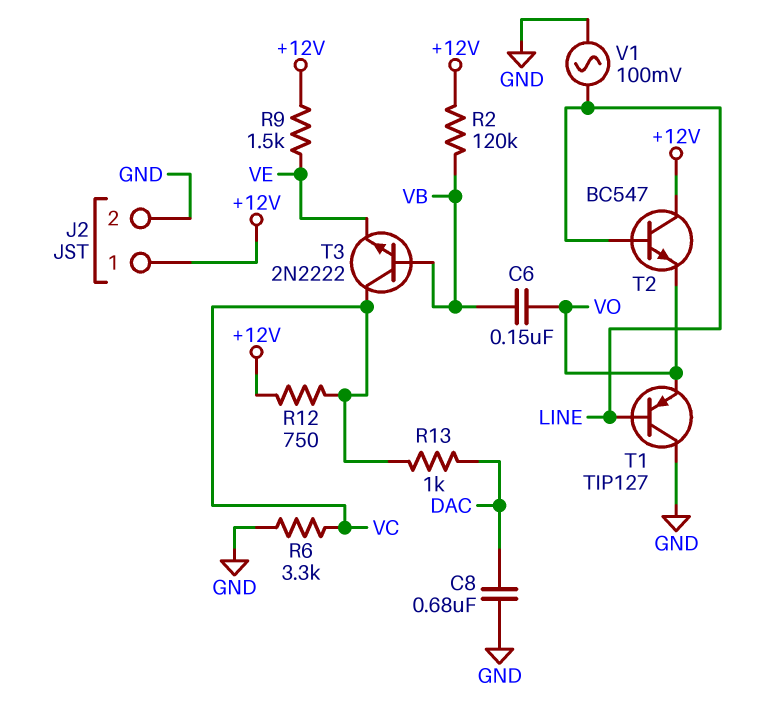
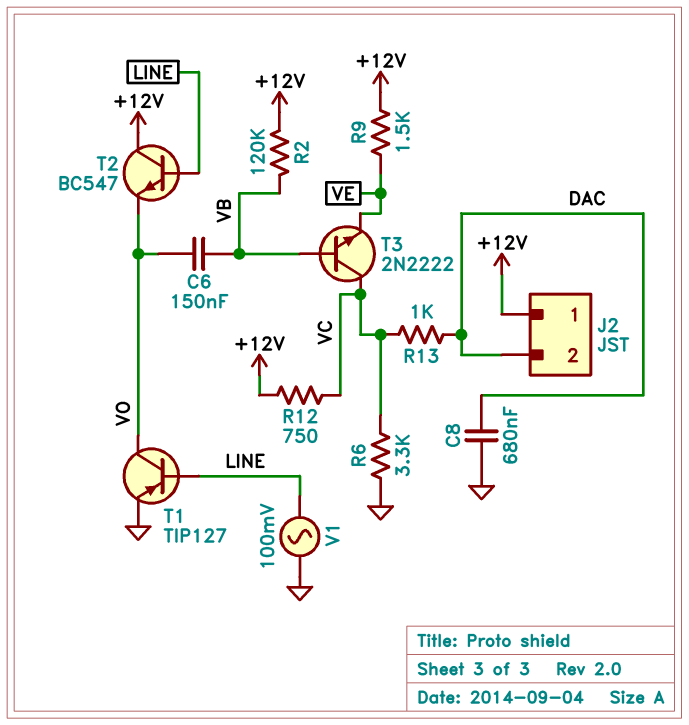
J2 pin 2: GND -> DAC
T1: PNP TIP127 (B LINE, C GND, E VO) -> PNP TIP127 (B LINE, C VO, E GND)

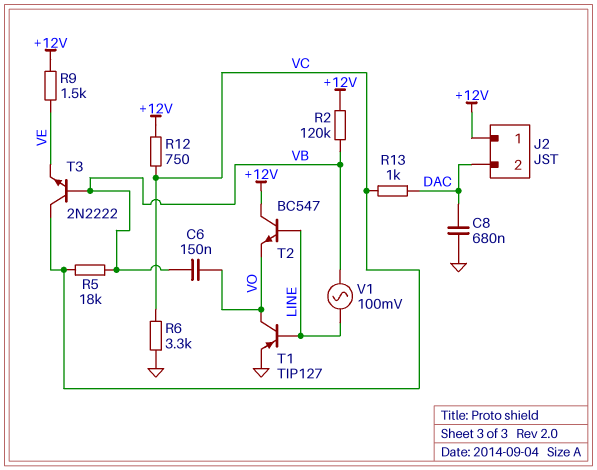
R5: none -> 18k (VB, VC)
V1: AC 100mV (GND, LINE) -> AC 100mV (LINE, VB)

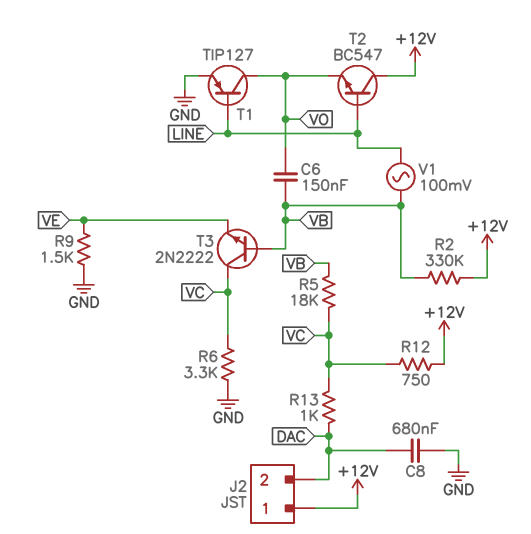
R2: 120k (+12V, VB) -> 330k (+12V, VB)
R9: 1.5k (+12V, VE) -> 1.5k (GND, VE)

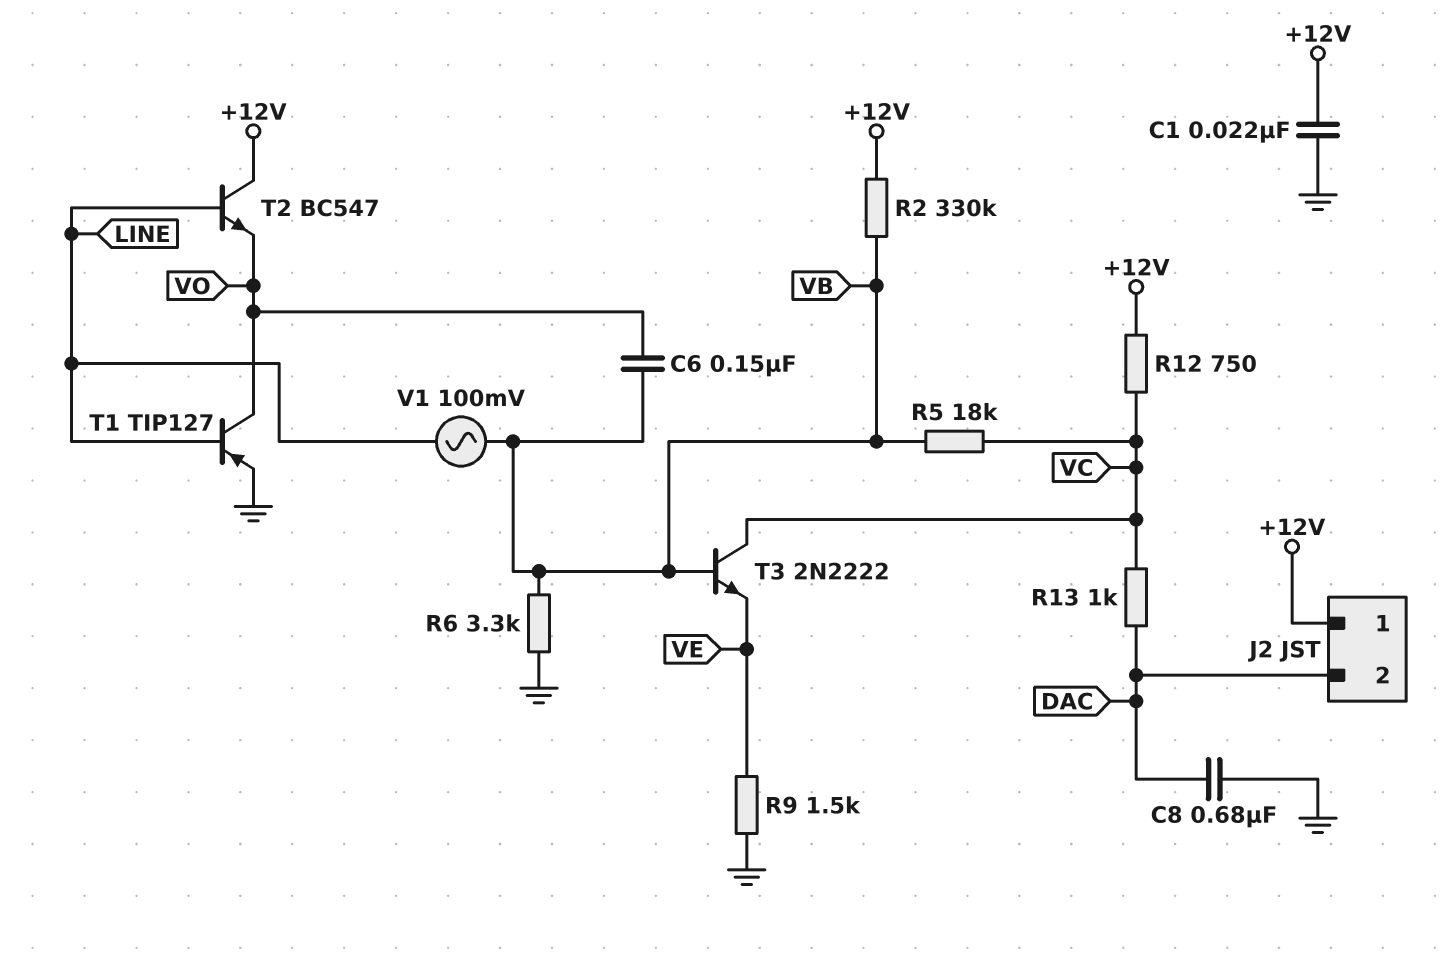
C1: none -> 22nF (+12V, GND)
R6: 3.3k (GND, VC) -> 3.3k (GND, VB)

